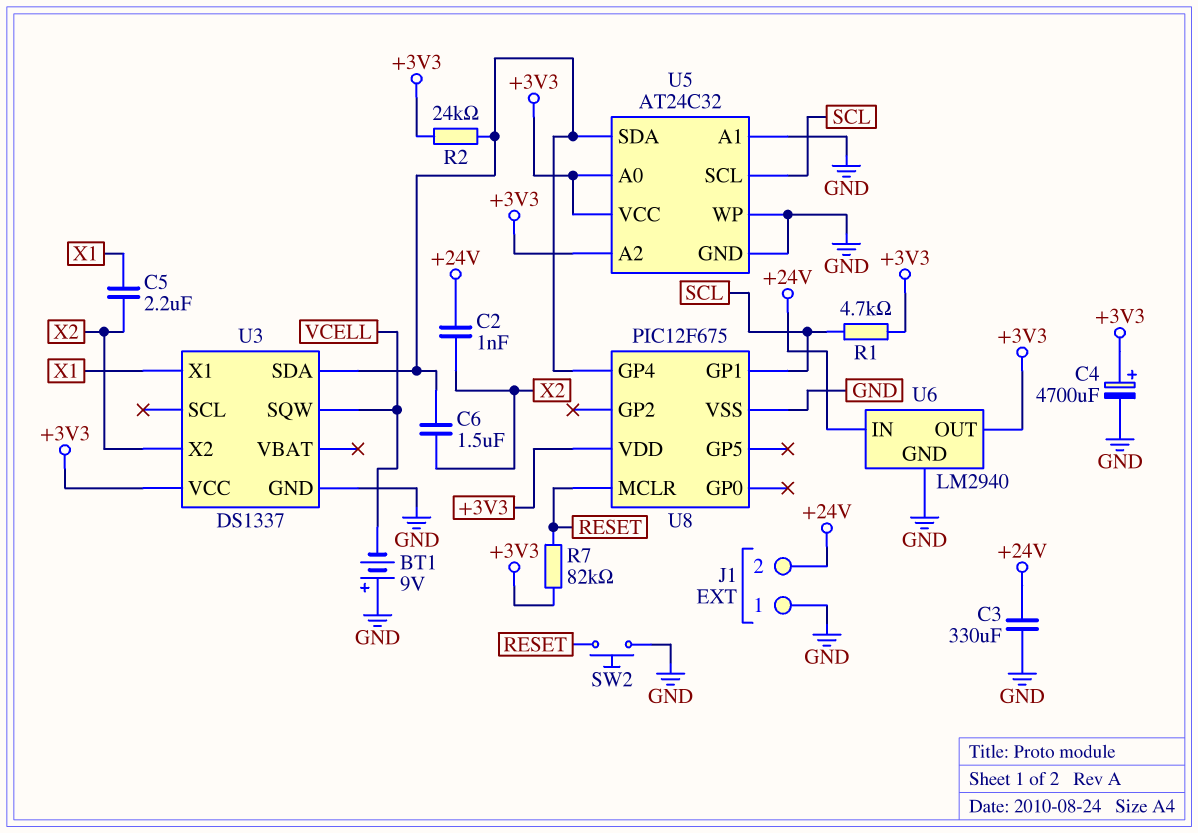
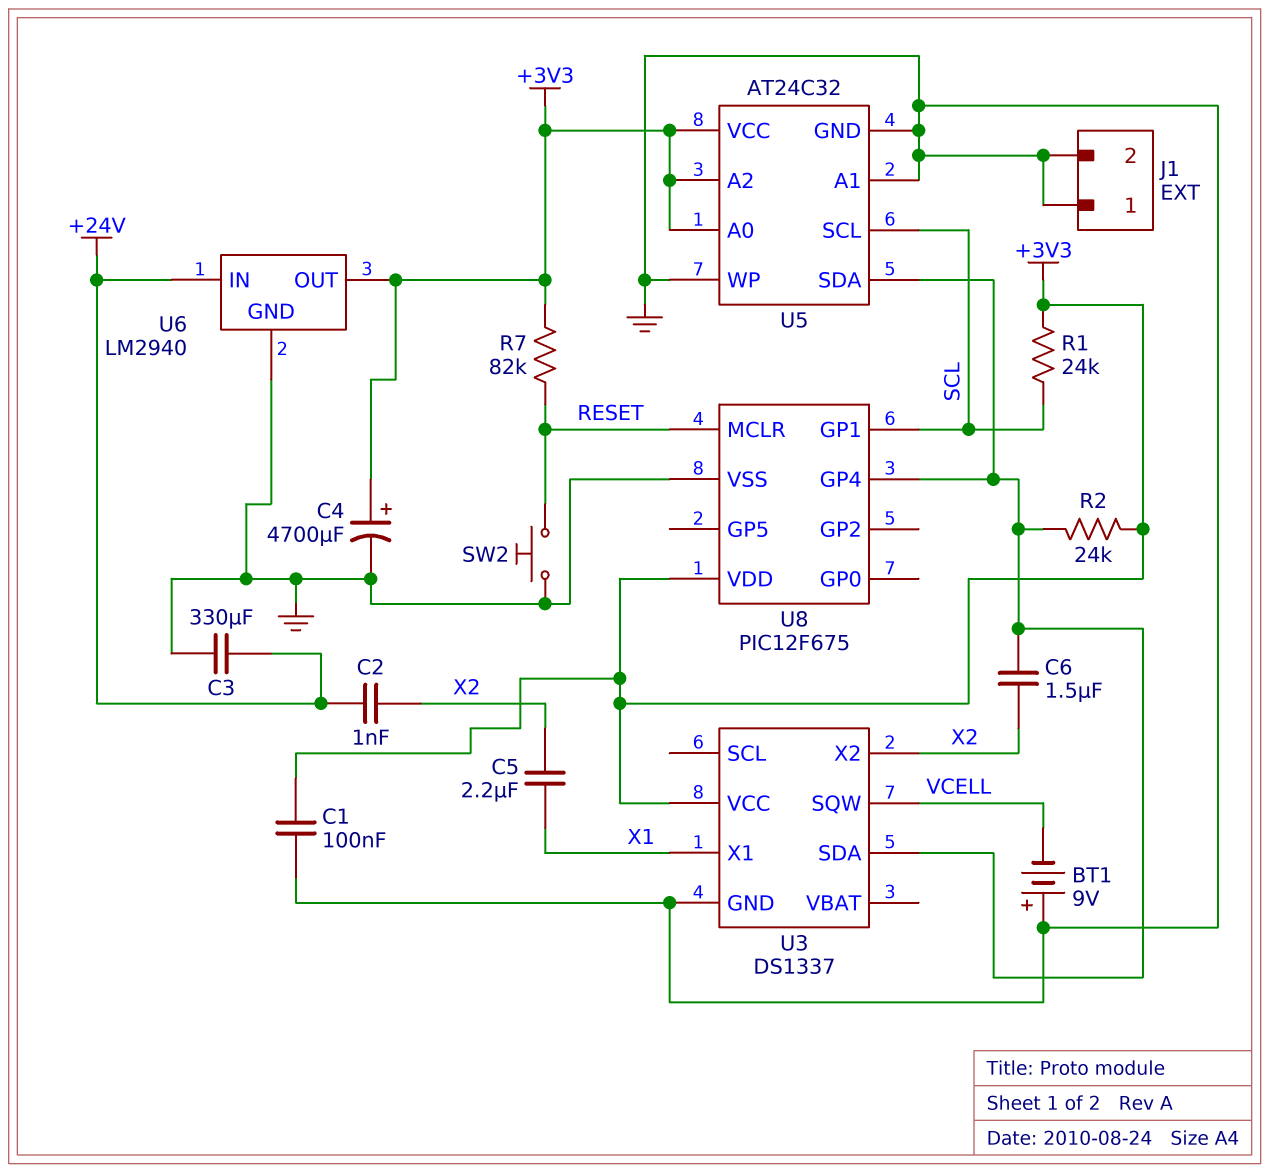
C1: none -> 100nF (+3V3, GND)
J1 pin 2: +24V -> GND
R1: 4.7k (+3V3, SCL) -> 24k (+3V3, SCL)

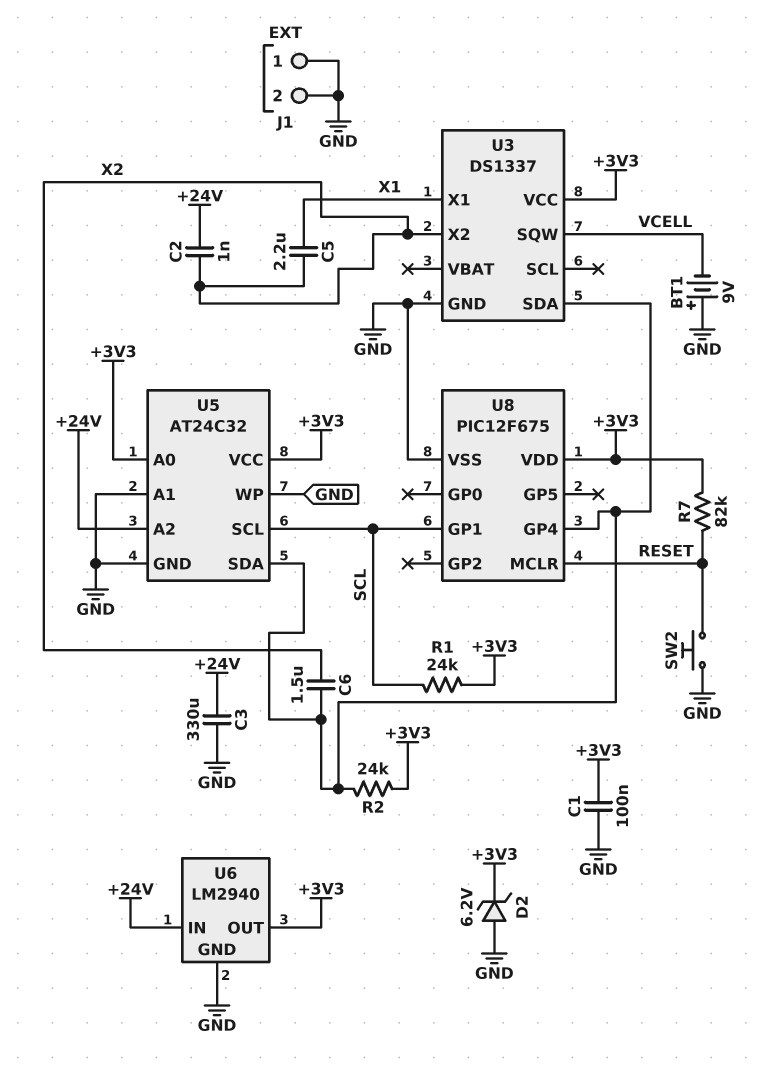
C4: 4700uF (plus +3V3, minus GND) -> none
D2: none -> zener 6.2V (A GND, K +3V3)
U5 pin A2: +3V3 -> +24V

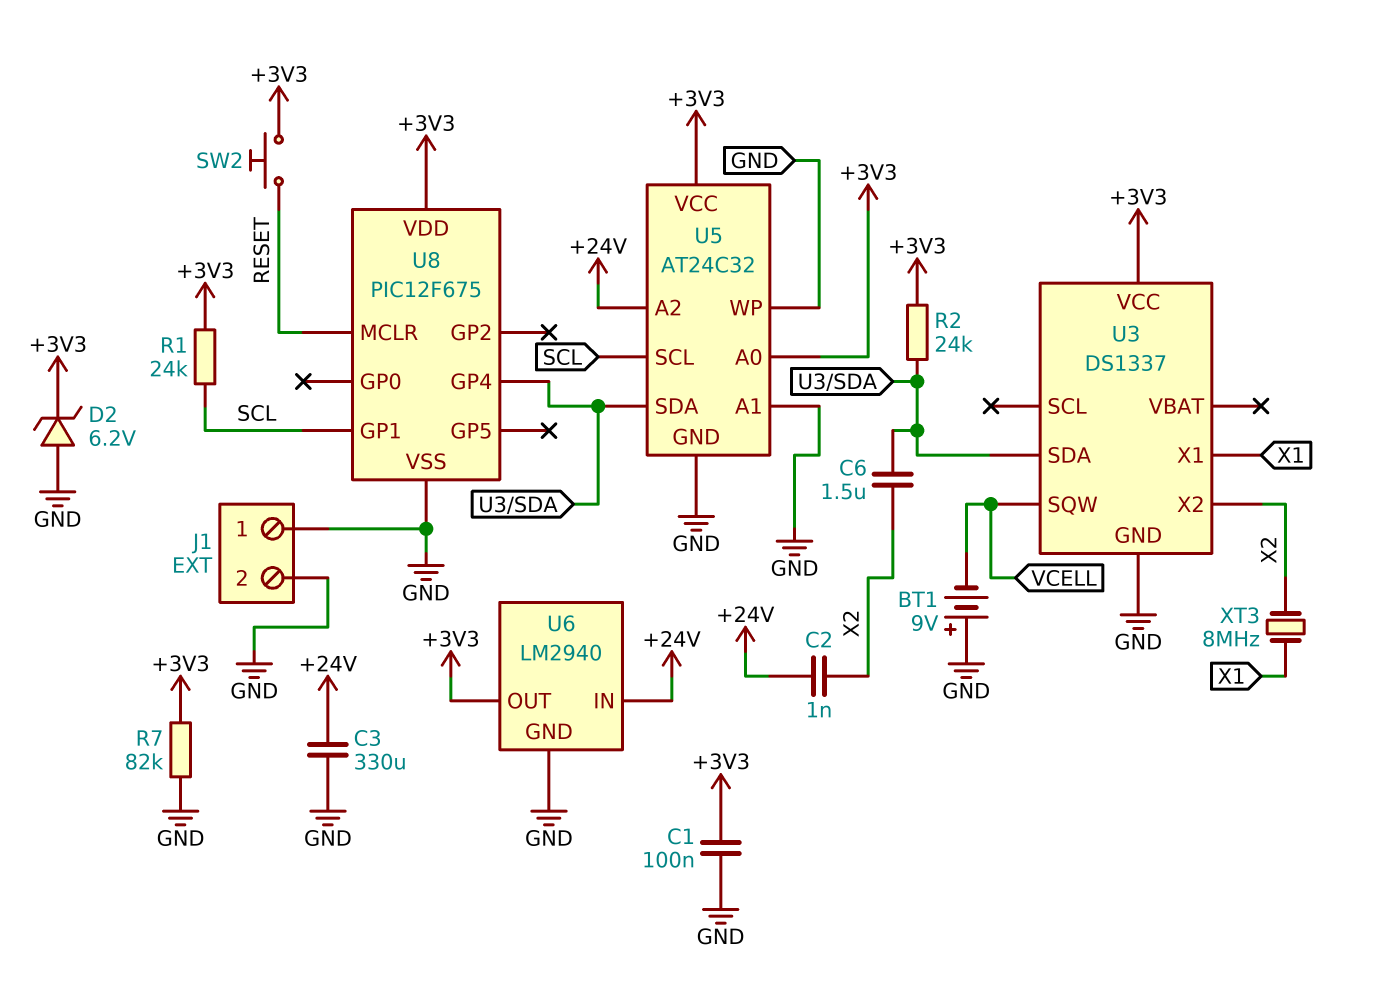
C5: 2.2uF (X1, X2) -> none
R7: 82k (+3V3, RESET) -> 82k (+3V3, GND)
SW2: button (GND, RESET) -> button (+3V3, RESET)
XT3: none -> 8MHz (X1, X2)

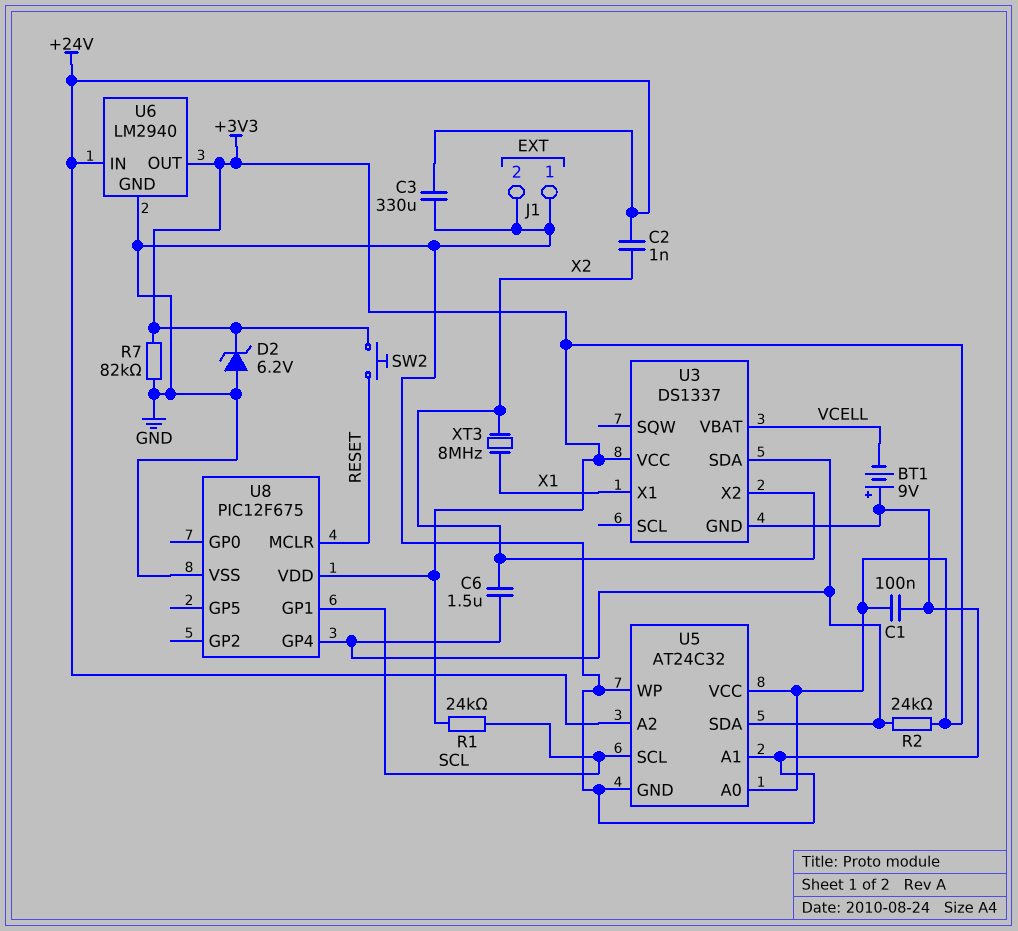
U3 pin SQW: VCELL -> none
U3 pin VBAT: none -> VCELL

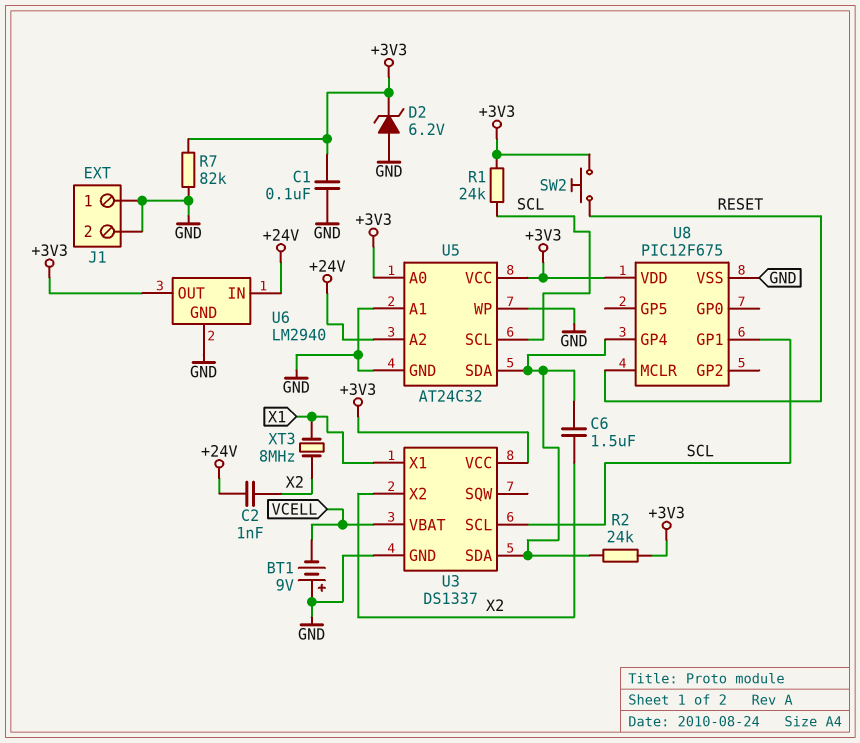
C3: 330uF (+24V, GND) -> none
U3 pin SCL: none -> SCL

